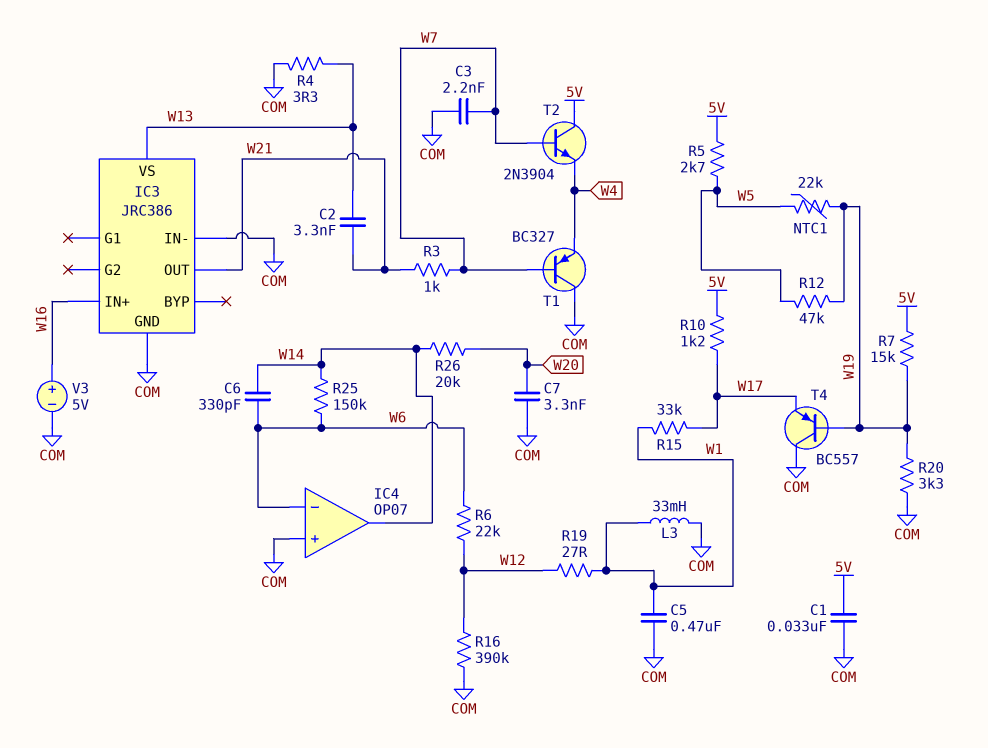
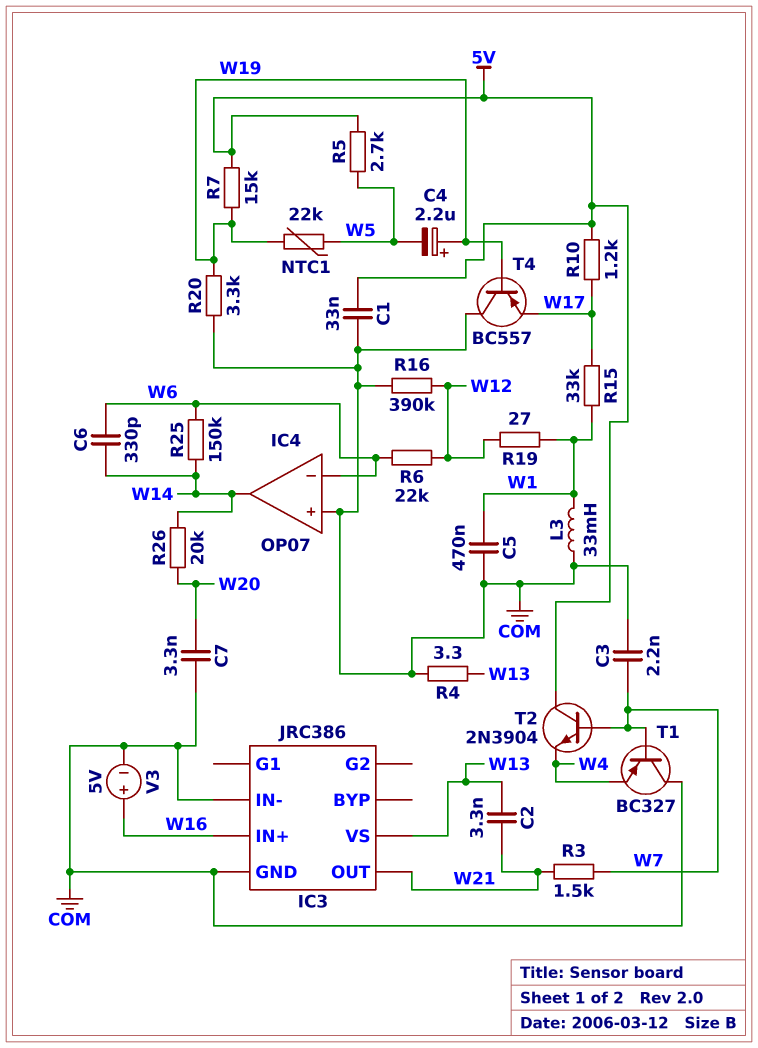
C4: none -> 2.2uF (plus W19, minus W5)
R3: 1k (W7, W21) -> 1.5k (W7, W21)
R12: 47k (W5, W19) -> none

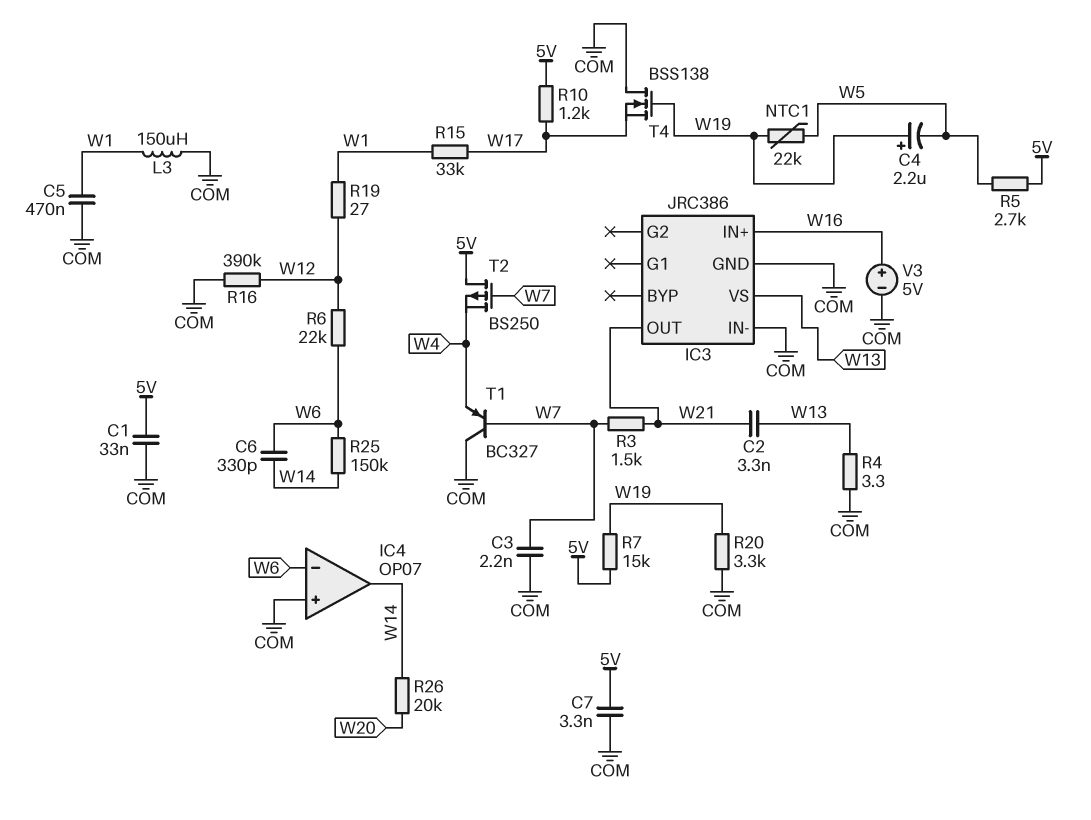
C7: 3.3nF (COM, W20) -> 3.3nF (5V, COM)
L3: 33mH (COM, W1) -> 150uH (COM, W1)
T2: NPN 2N3904 (B W7, C 5V, E W4) -> PMOS BS250 (G W7, D 5V, S W4)
T4: PNP BC557 (B W19, C COM, E W17) -> NMOS BSS138 (G W19, D COM, S W17)

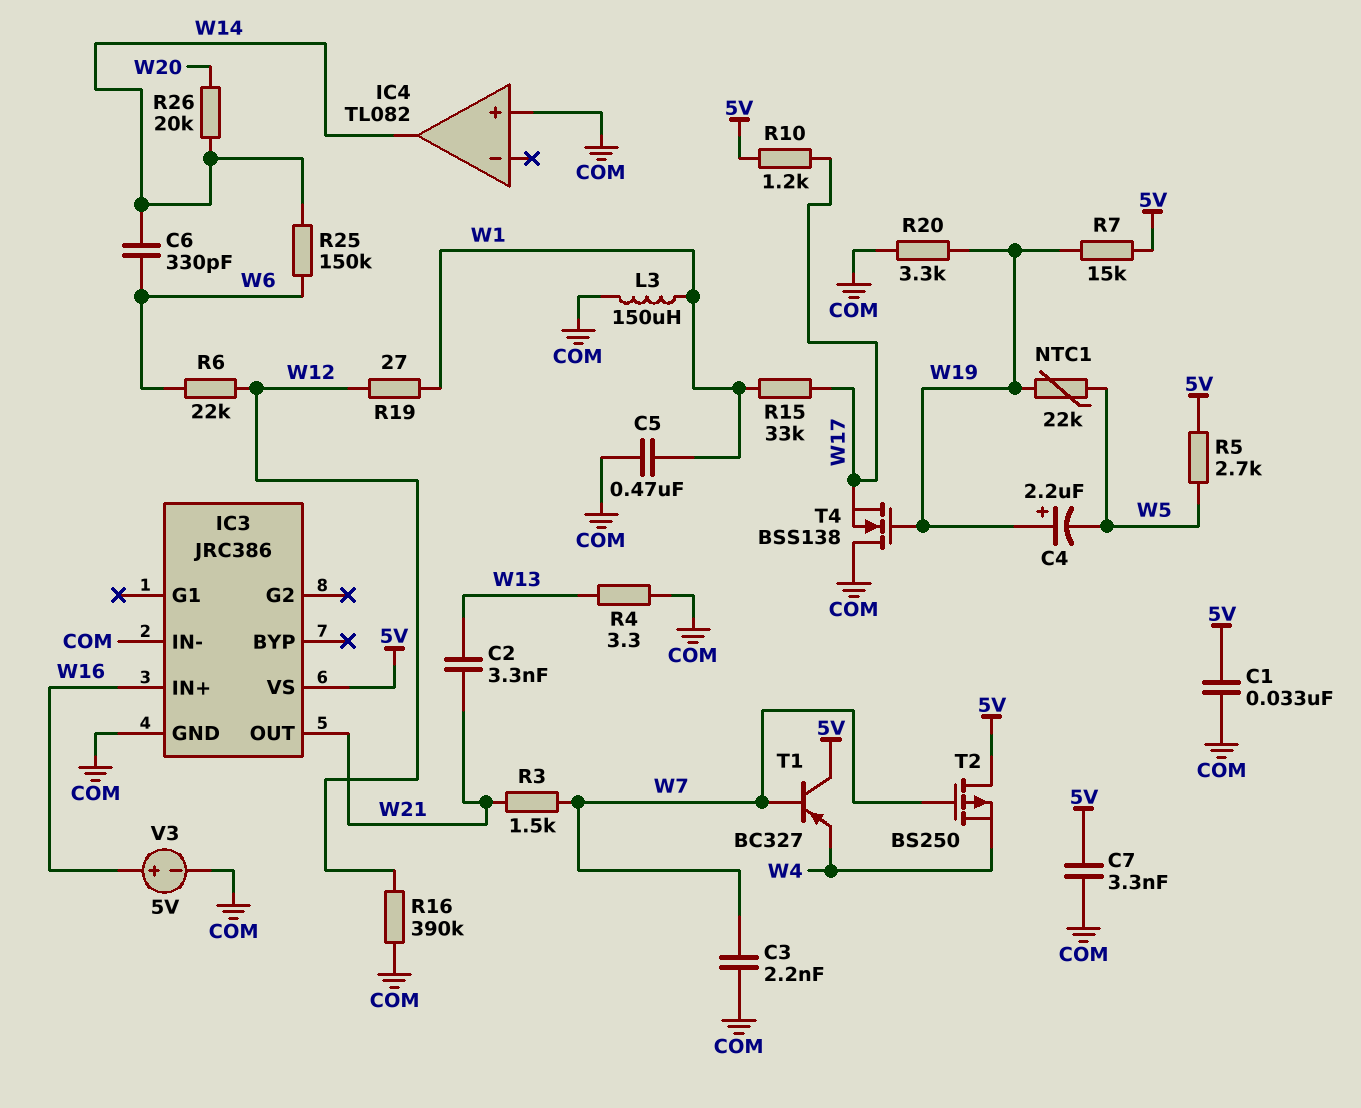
IC3 pin VS: W13 -> 5V
IC4: OP07 -> TL082
IC4 pin in-: W6 -> none
T1: PNP BC327 (B W7, C COM, E W4) -> PNP BC327 (B W7, C 5V, E W4)

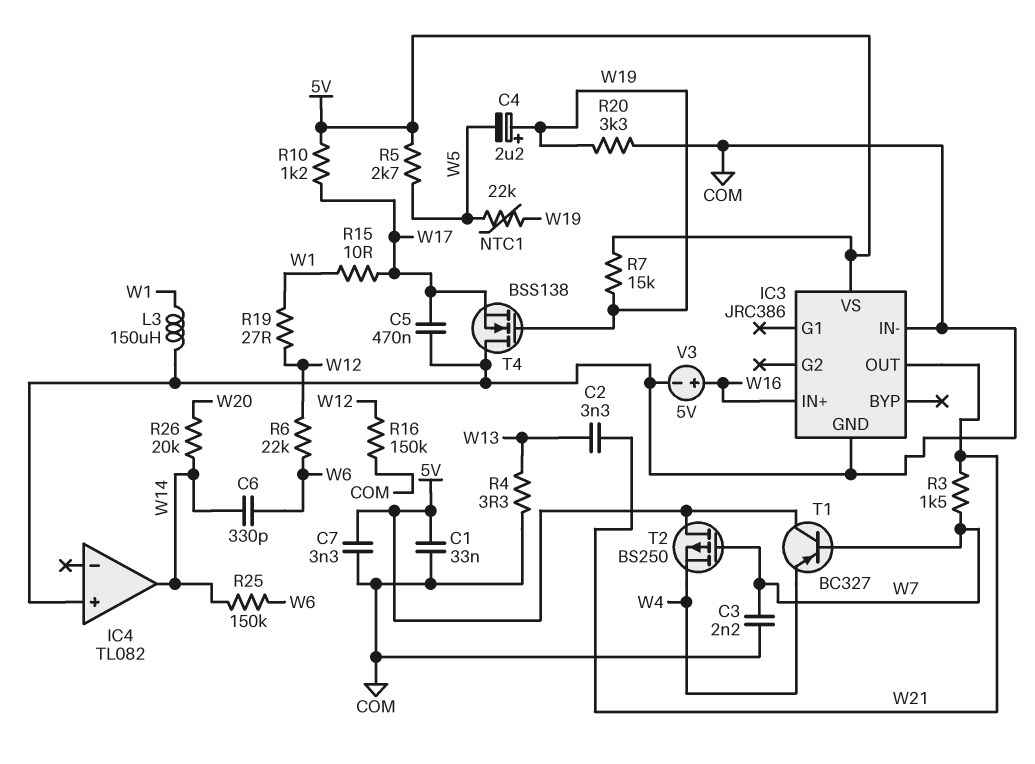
C5: 470nF (COM, W1) -> 470nF (COM, W17)
R15: 33k (W1, W17) -> 10 (W1, W17)
R16: 390k (COM, W12) -> 150k (COM, W12)

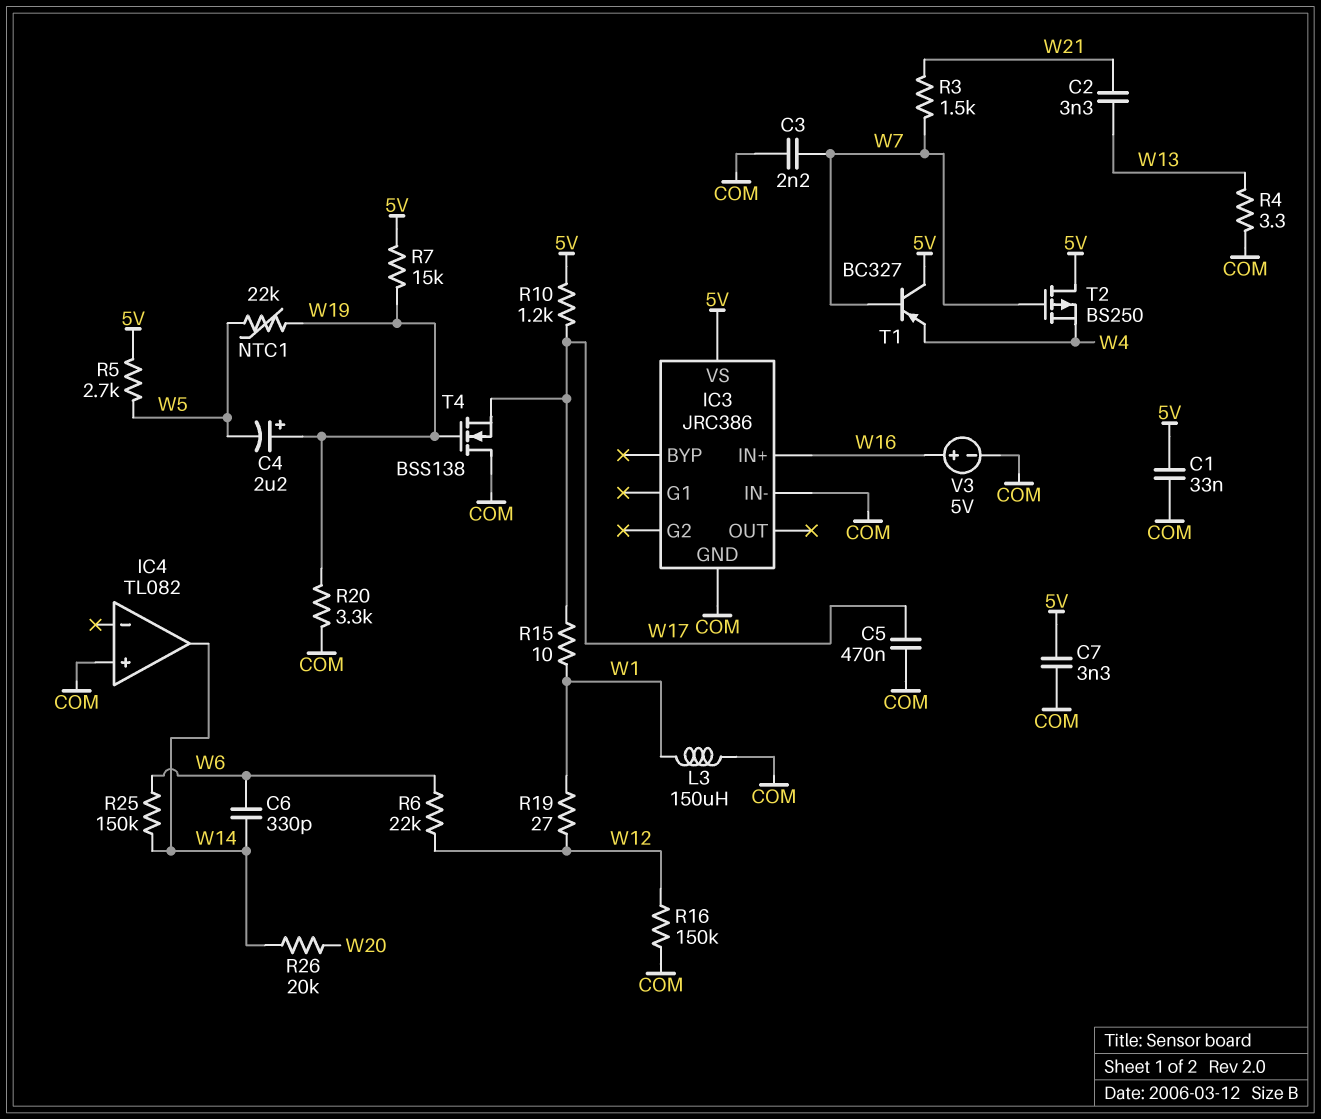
IC3 pin OUT: W21 -> none

